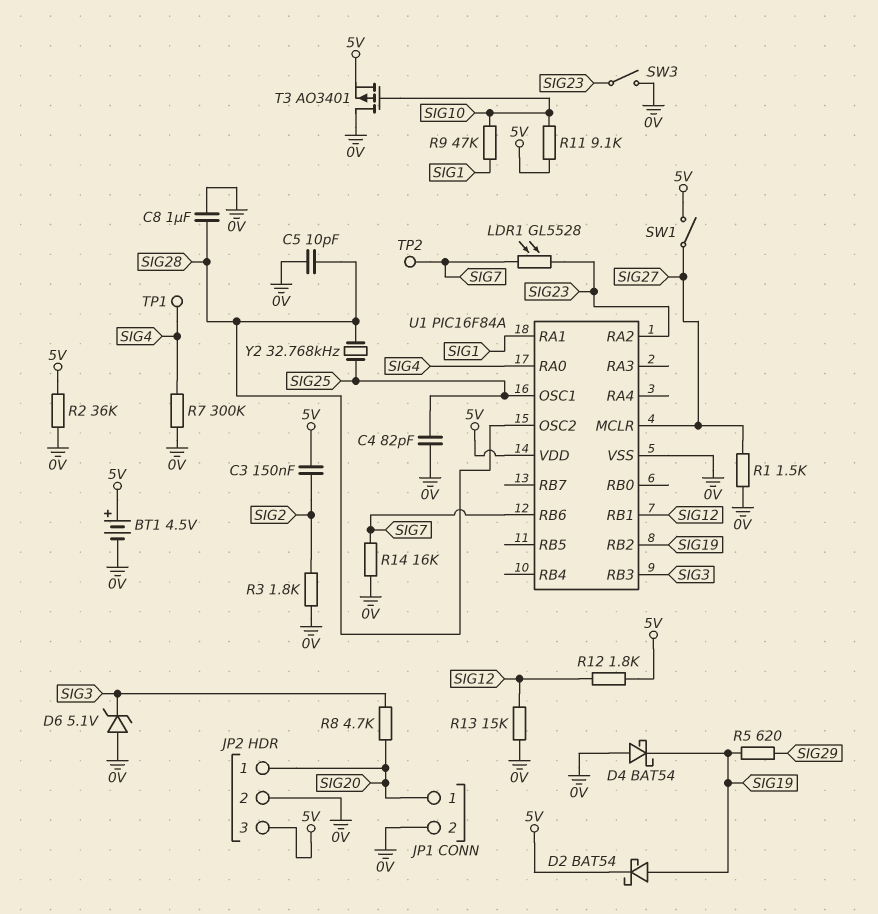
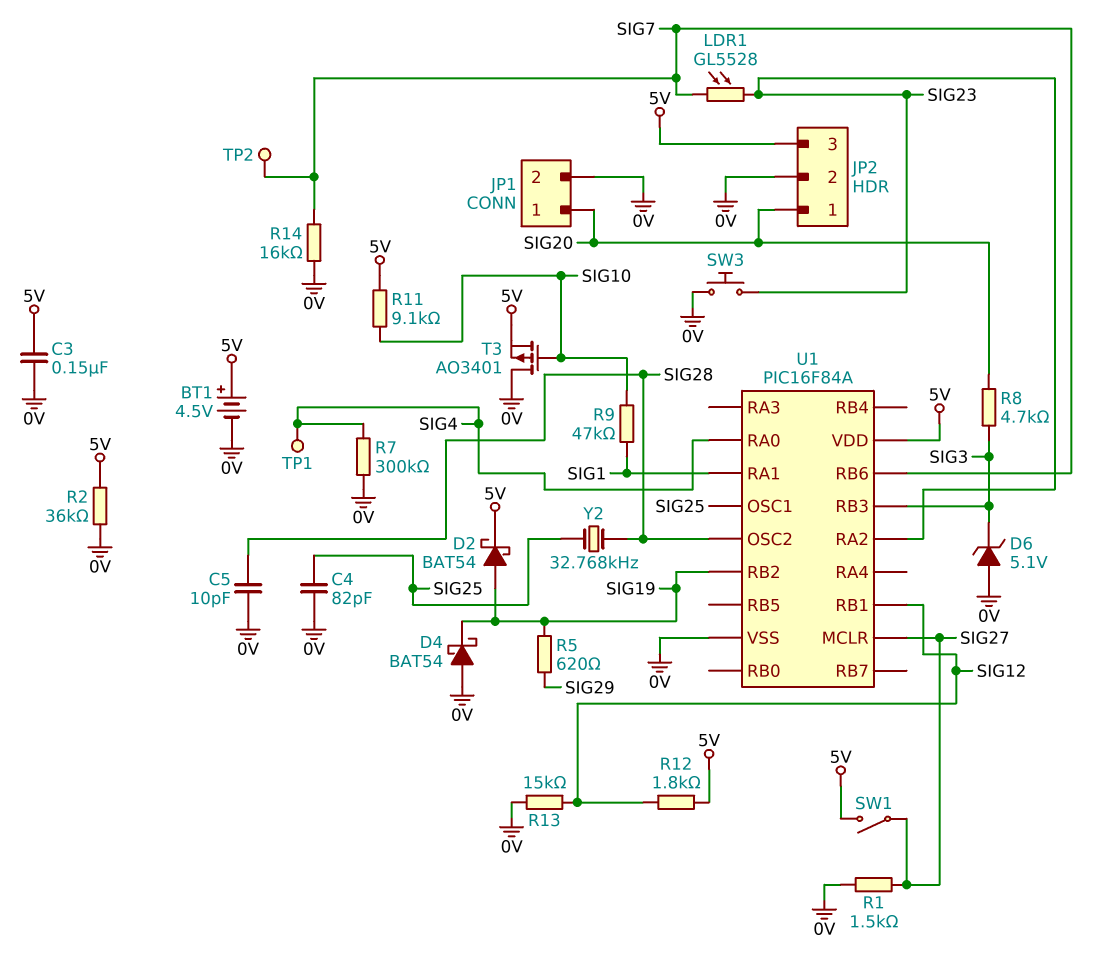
C3: 150nF (5V, SIG2) -> 150nF (0V, 5V)
C8: 1uF (0V, SIG28) -> none
R3: 1.8k (0V, SIG2) -> none
SW3: switch (0V, SIG23) -> button (0V, SIG23)

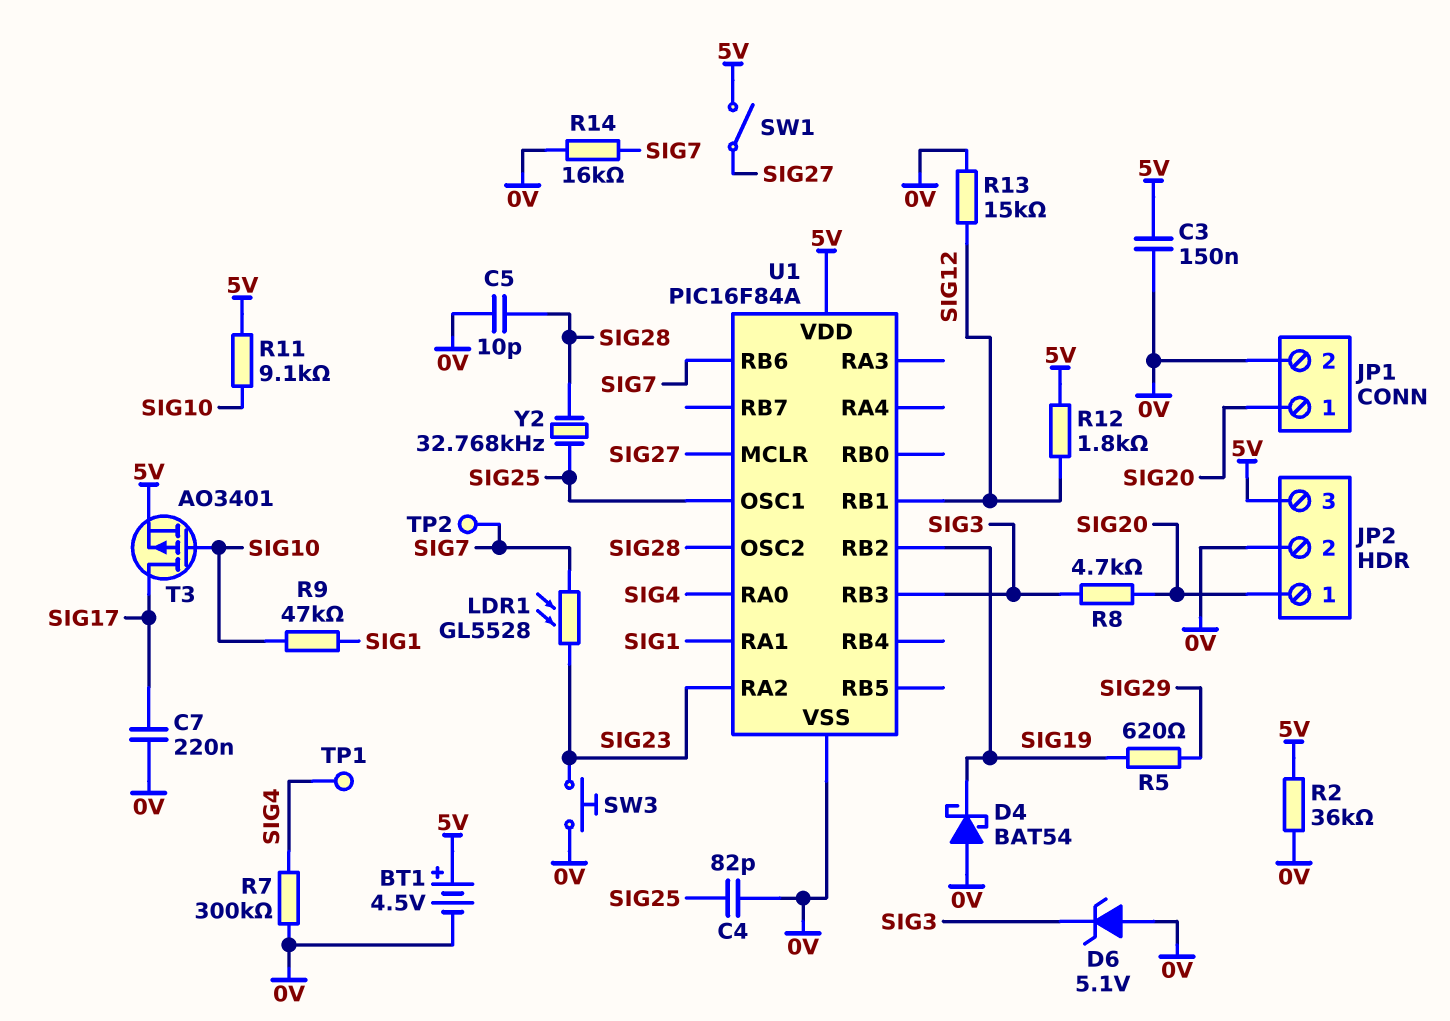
C7: none -> 220nF (0V, SIG17)
D2: schottky BAT54 (A SIG19, K 5V) -> none
R1: 1.5k (0V, SIG27) -> none
T3: PMOS AO3401 (G SIG10, D 0V, S 5V) -> PMOS AO3401 (G SIG10, D SIG17, S 5V)

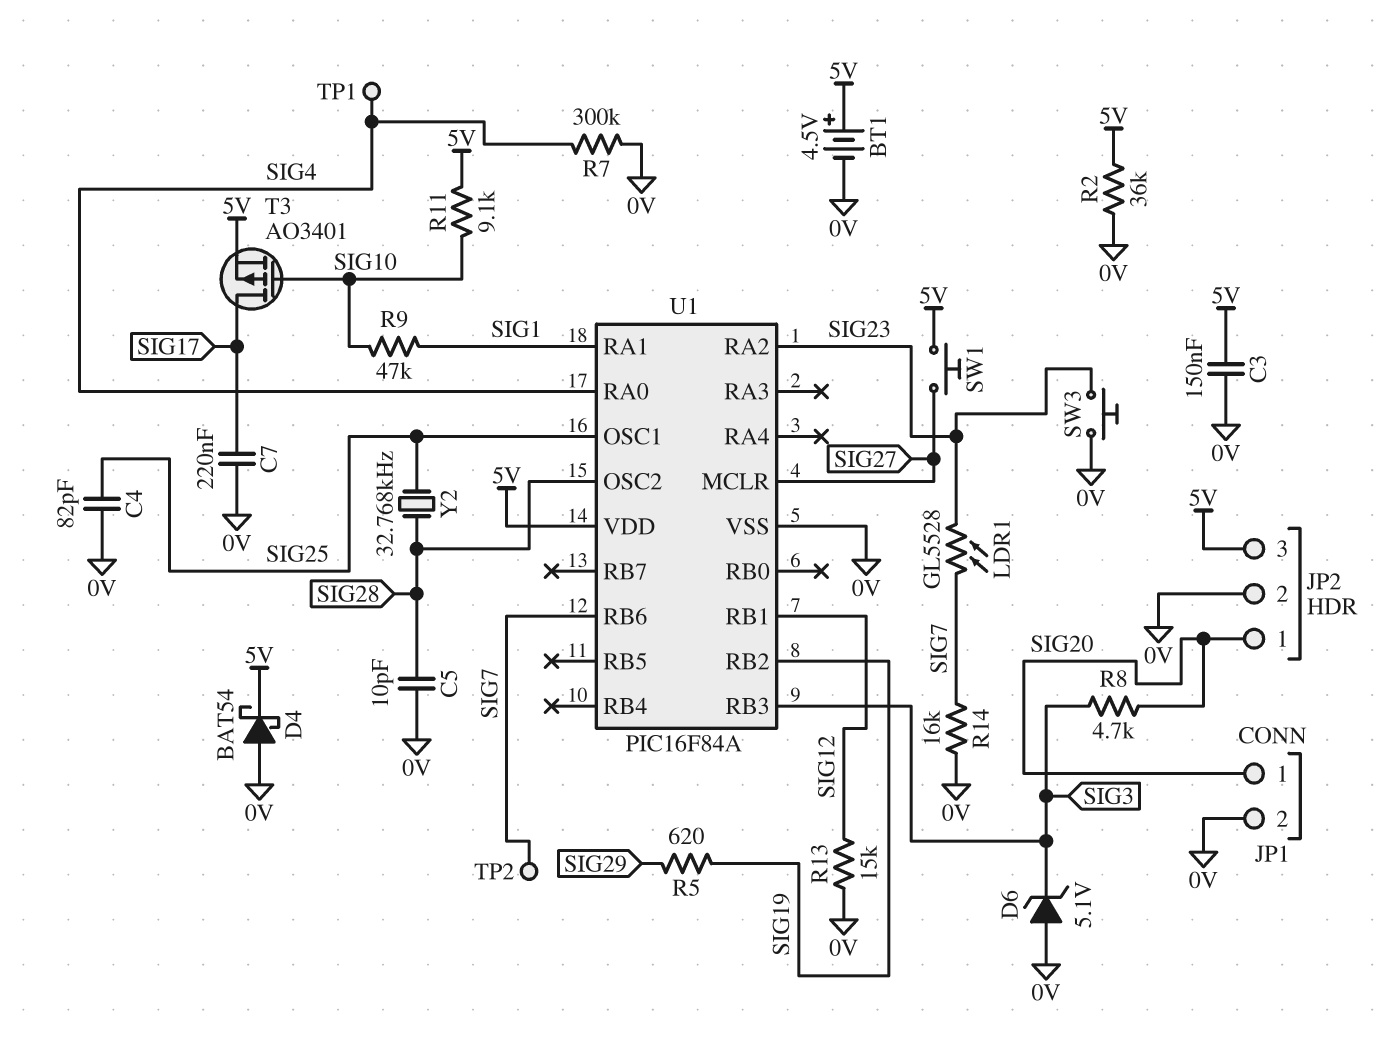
D4: schottky BAT54 (A 0V, K SIG19) -> schottky BAT54 (A 0V, K 5V)
R12: 1.8k (5V, SIG12) -> none
SW1: switch (5V, SIG27) -> button (5V, SIG27)

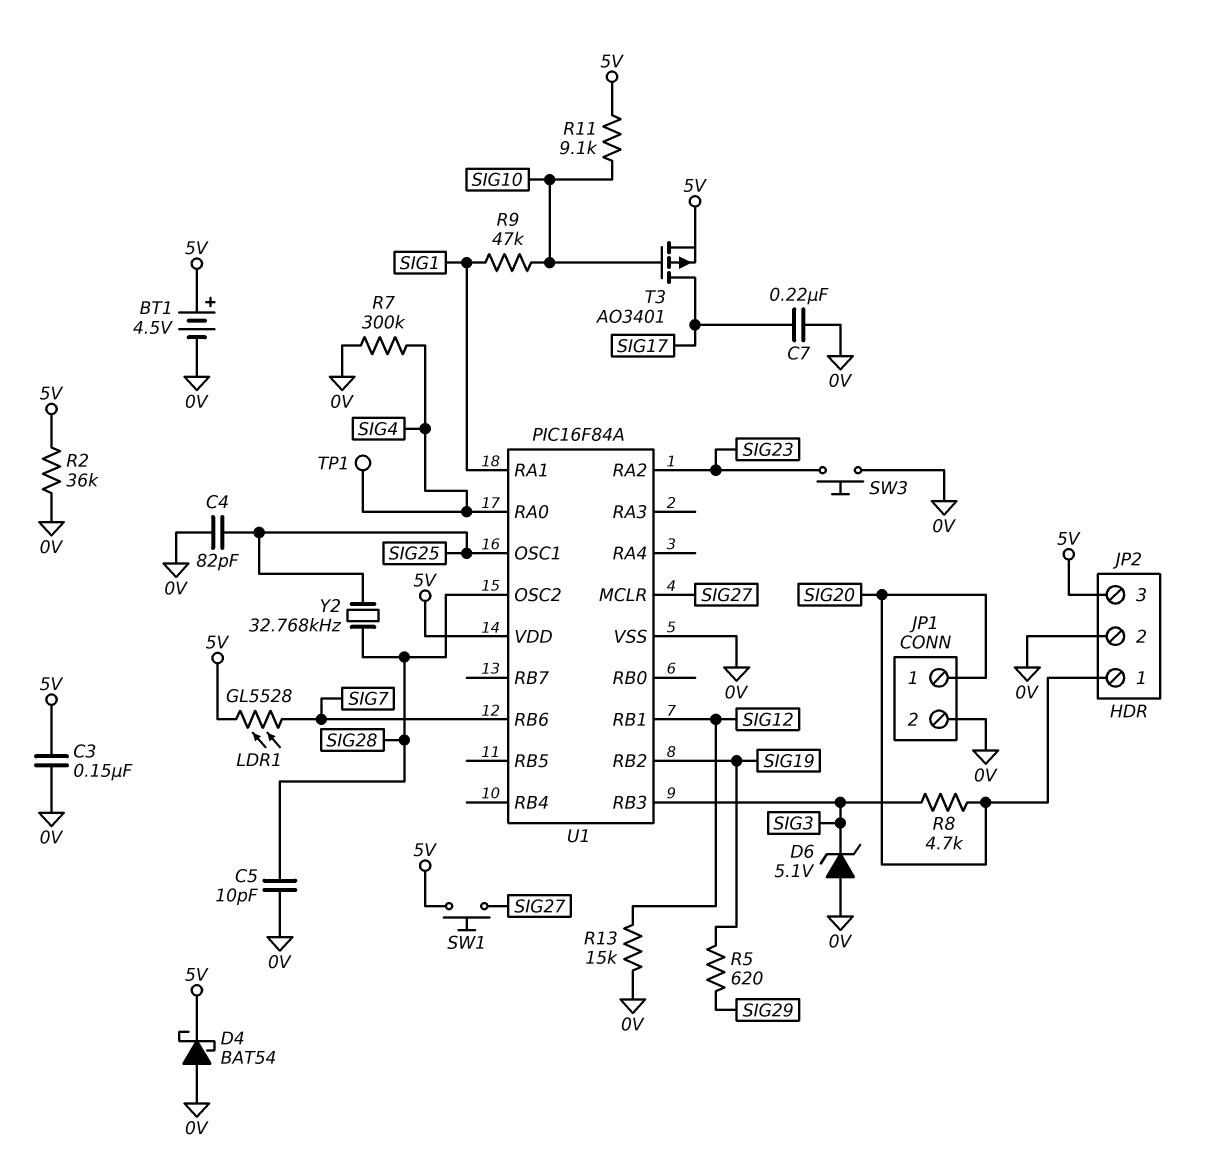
LDR1: GL5528 (SIG7, SIG23) -> GL5528 (5V, SIG7)
R14: 16k (0V, SIG7) -> none
TP2: test point (SIG7) -> none

